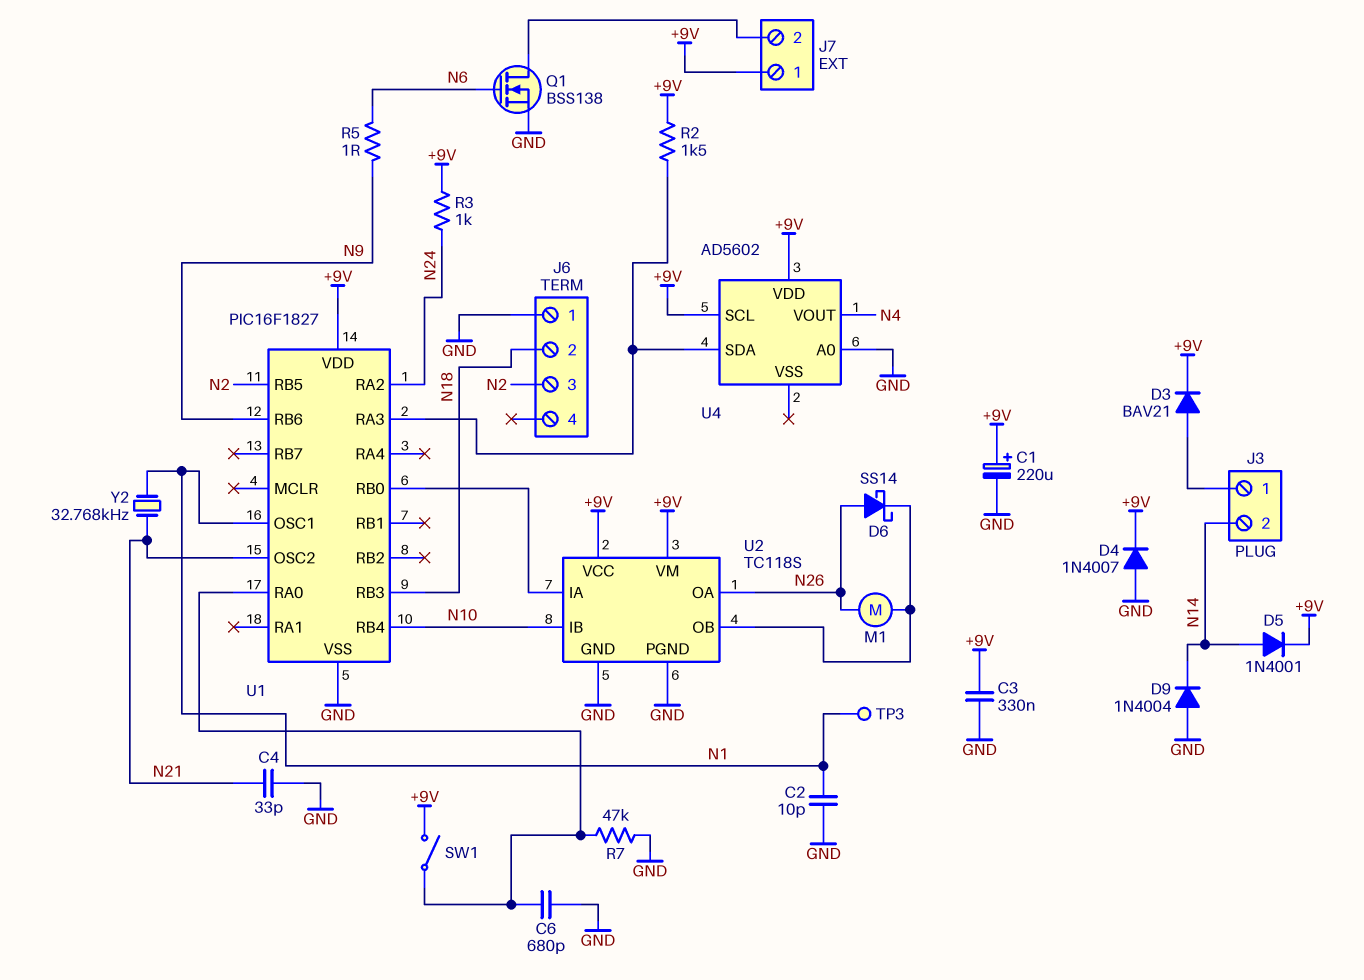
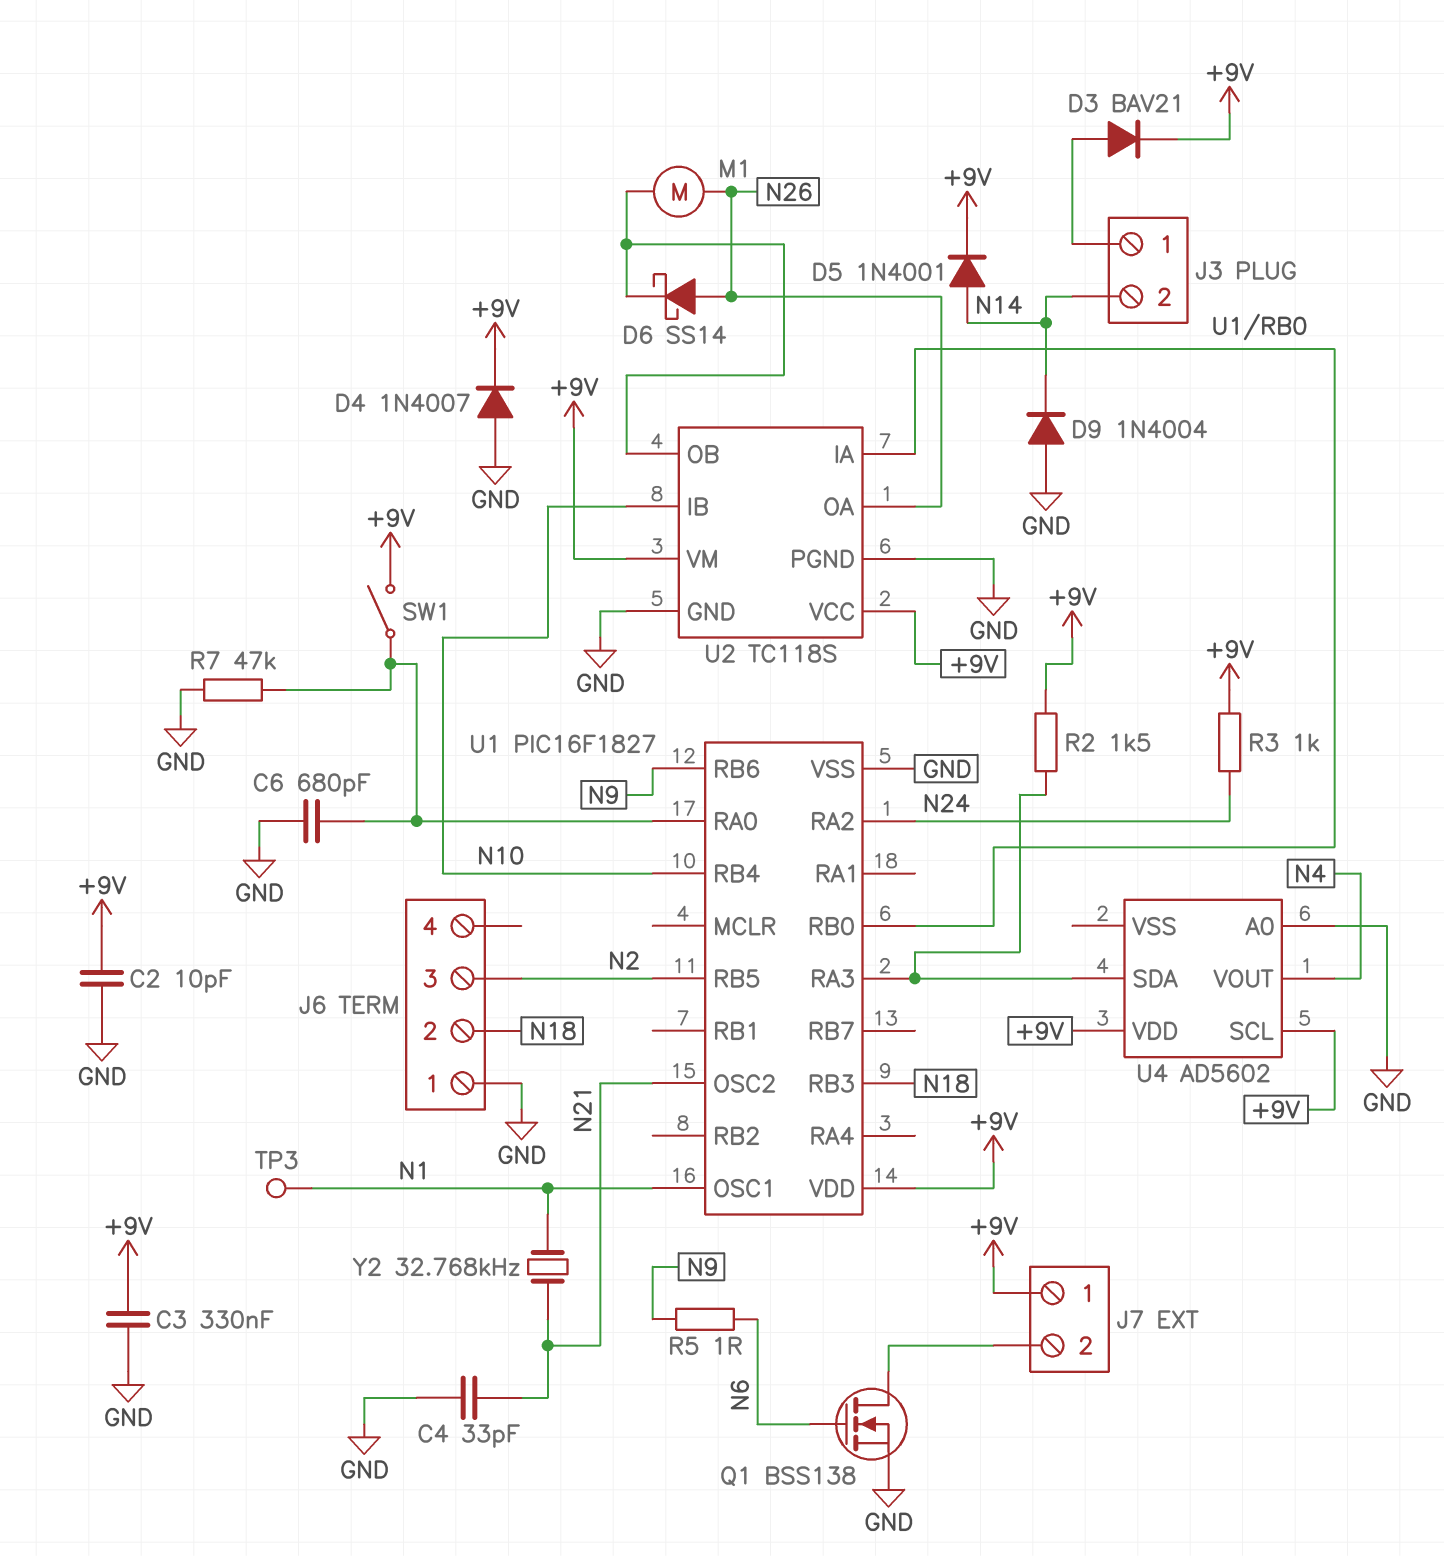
C1: 220uF (plus +9V, minus GND) -> none
C2: 10pF (GND, N1) -> 10pF (+9V, GND)

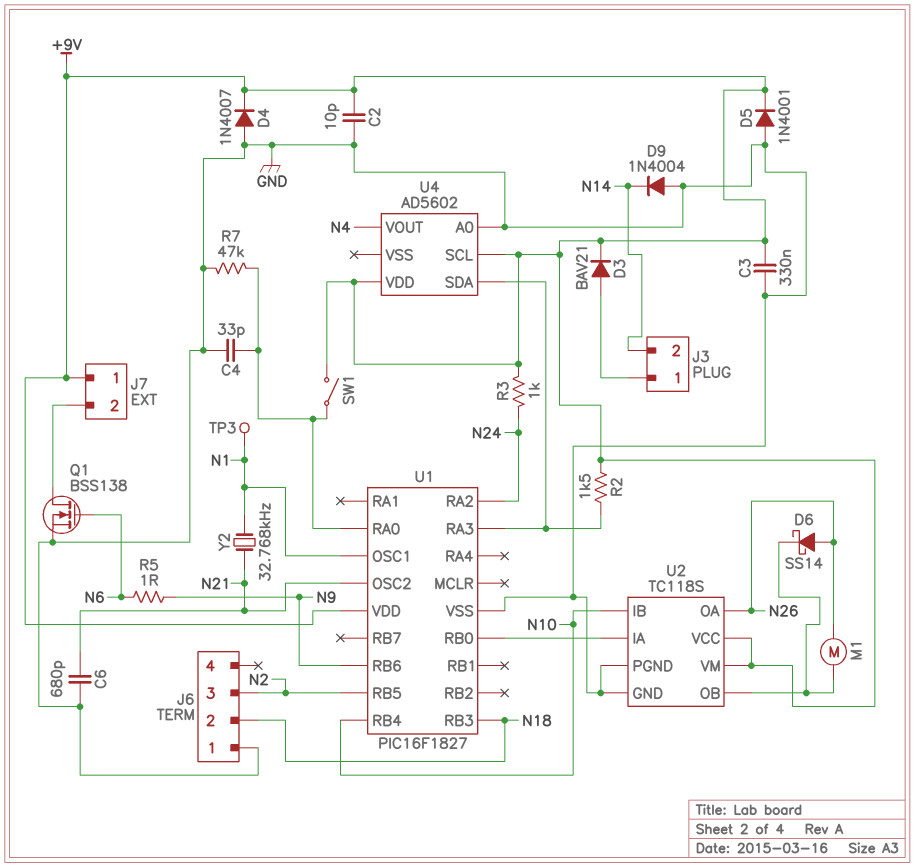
C4: 33pF (GND, N21) -> 33pF (GND, U1/RA0)
C6: 680pF (GND, U1/RA0) -> 680pF (GND, N21)
D5: diode 1N4001 (A N14, K +9V) -> diode 1N4001 (A GND, K +9V)

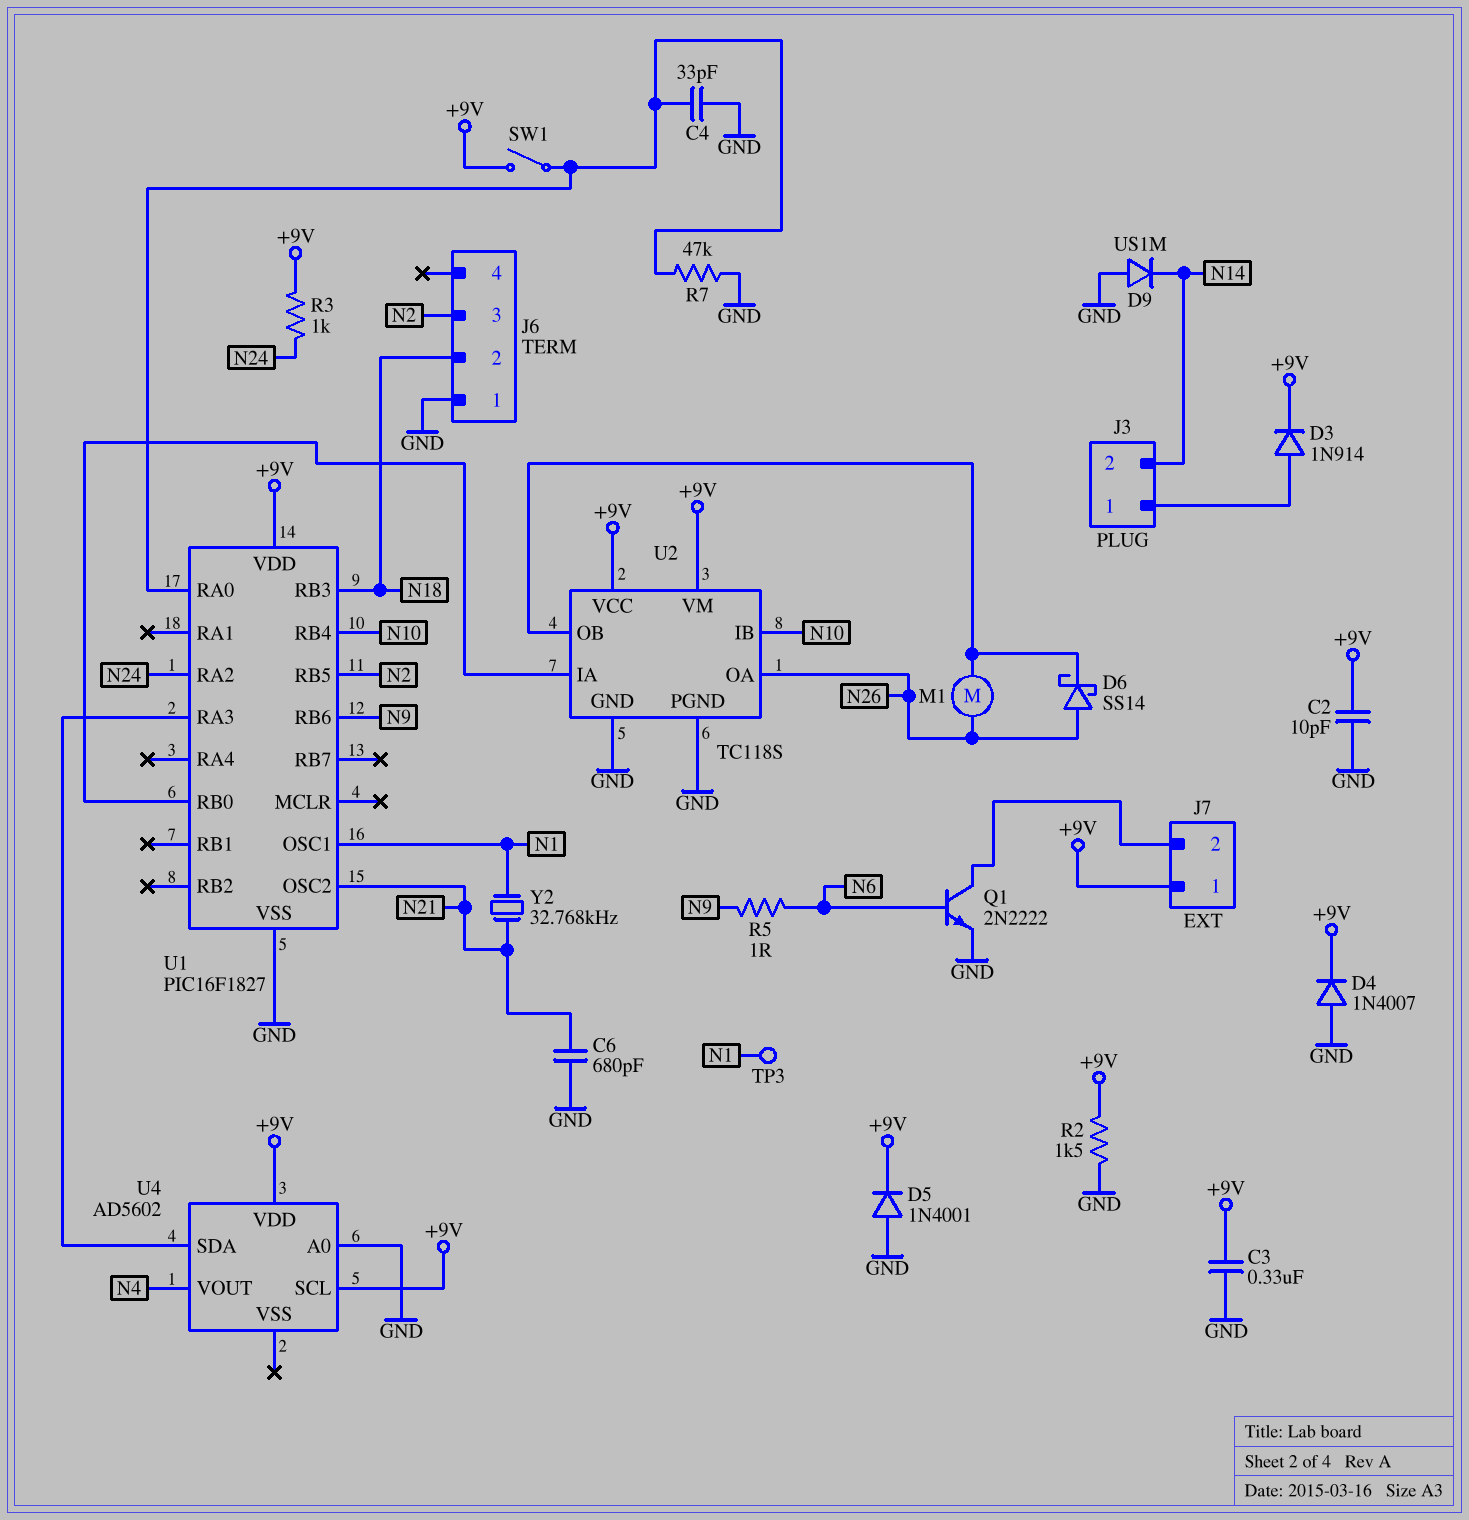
D3: diode BAV21 (A J3/1, K +9V) -> diode 1N914 (A J3/1, K +9V)
D9: diode 1N4004 (A GND, K N14) -> diode US1M (A GND, K N14)
Q1: NMOS BSS138 (G N6, D J7/2, S GND) -> NPN 2N2222 (B N6, C J7/2, E GND)
R2: 1.5k (+9V, U1/RA3) -> 1.5k (+9V, GND)

